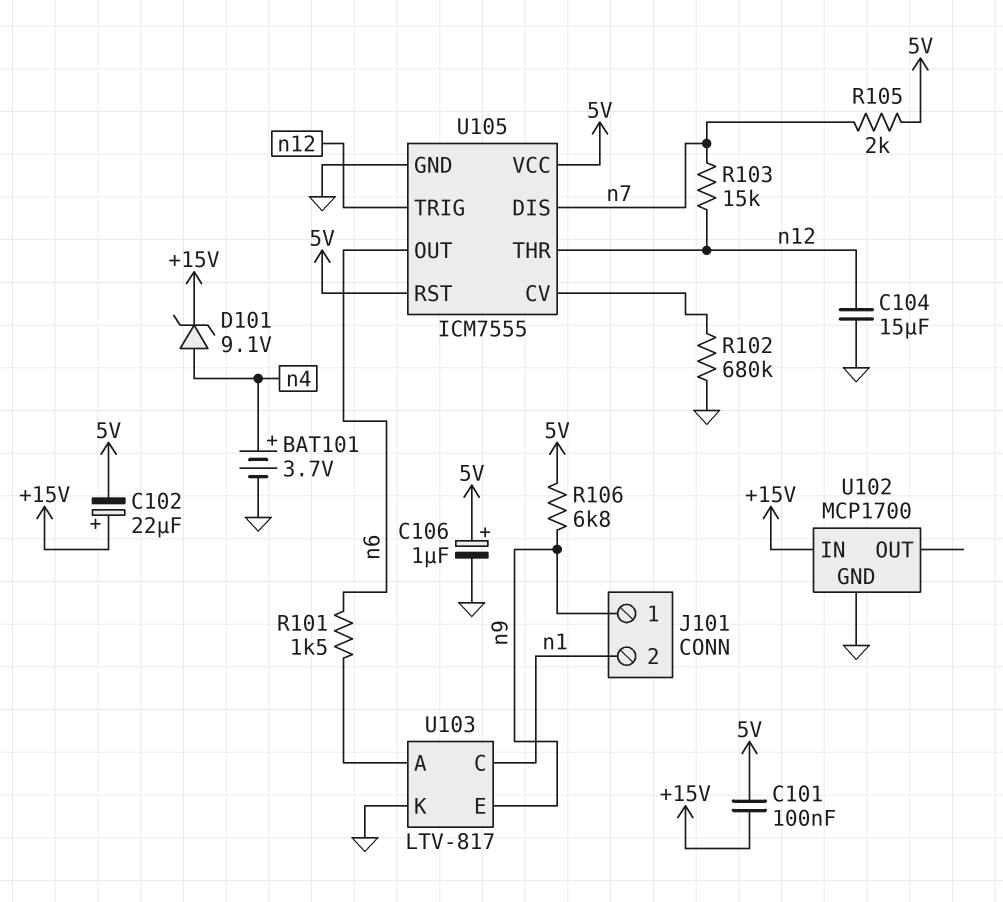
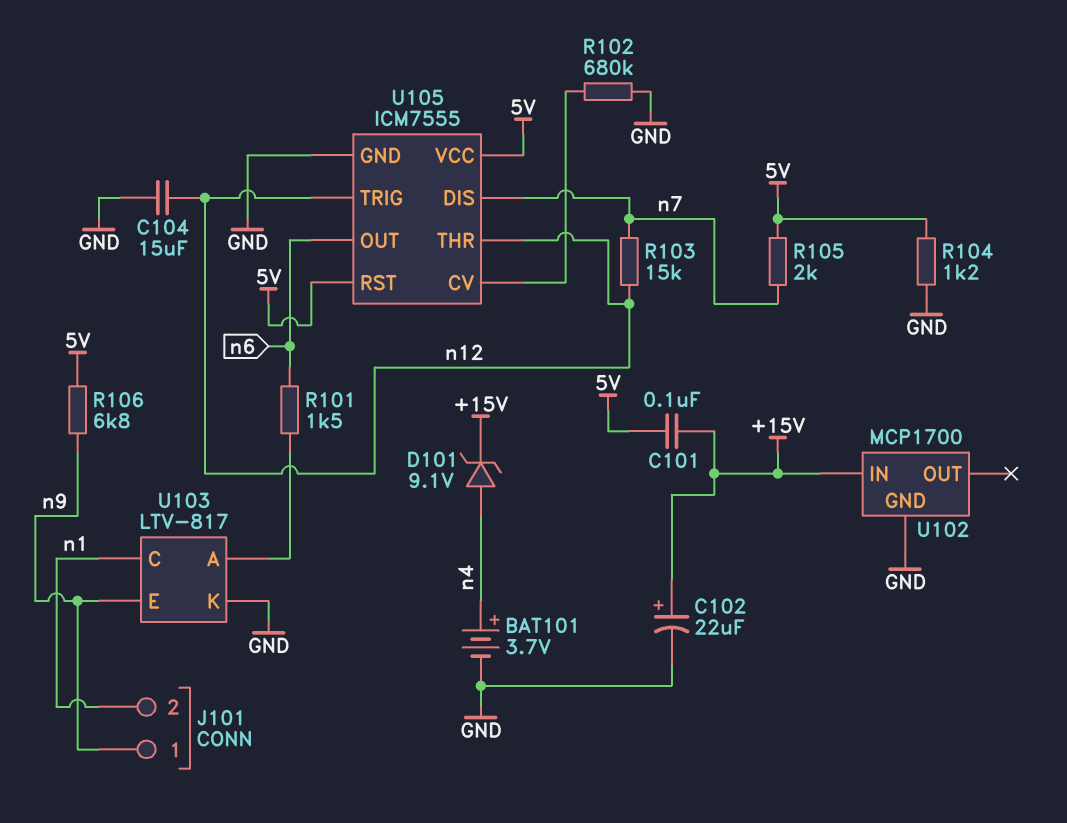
C102: 22uF (plus +15V, minus 5V) -> 22uF (plus +15V, minus GND)
C106: 1uF (plus 5V, minus GND) -> none
R104: none -> 1.2k (5V, GND)

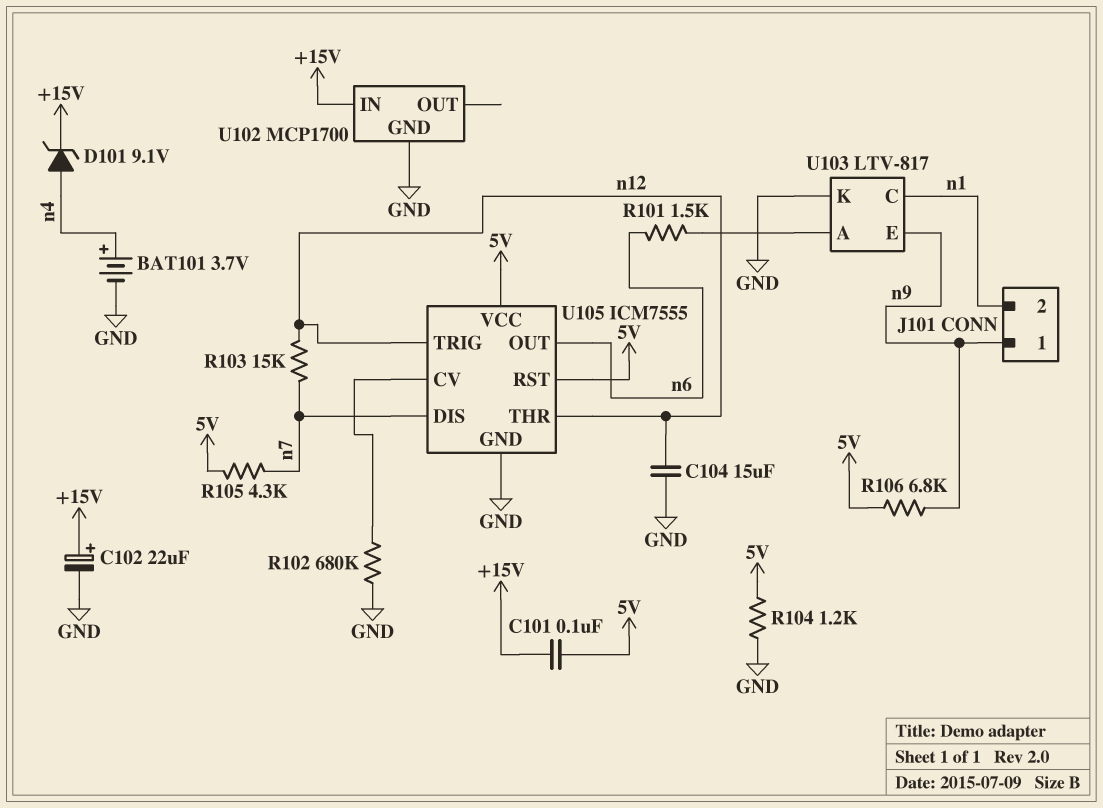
R105: 2k (5V, n7) -> 4.3k (5V, n7)

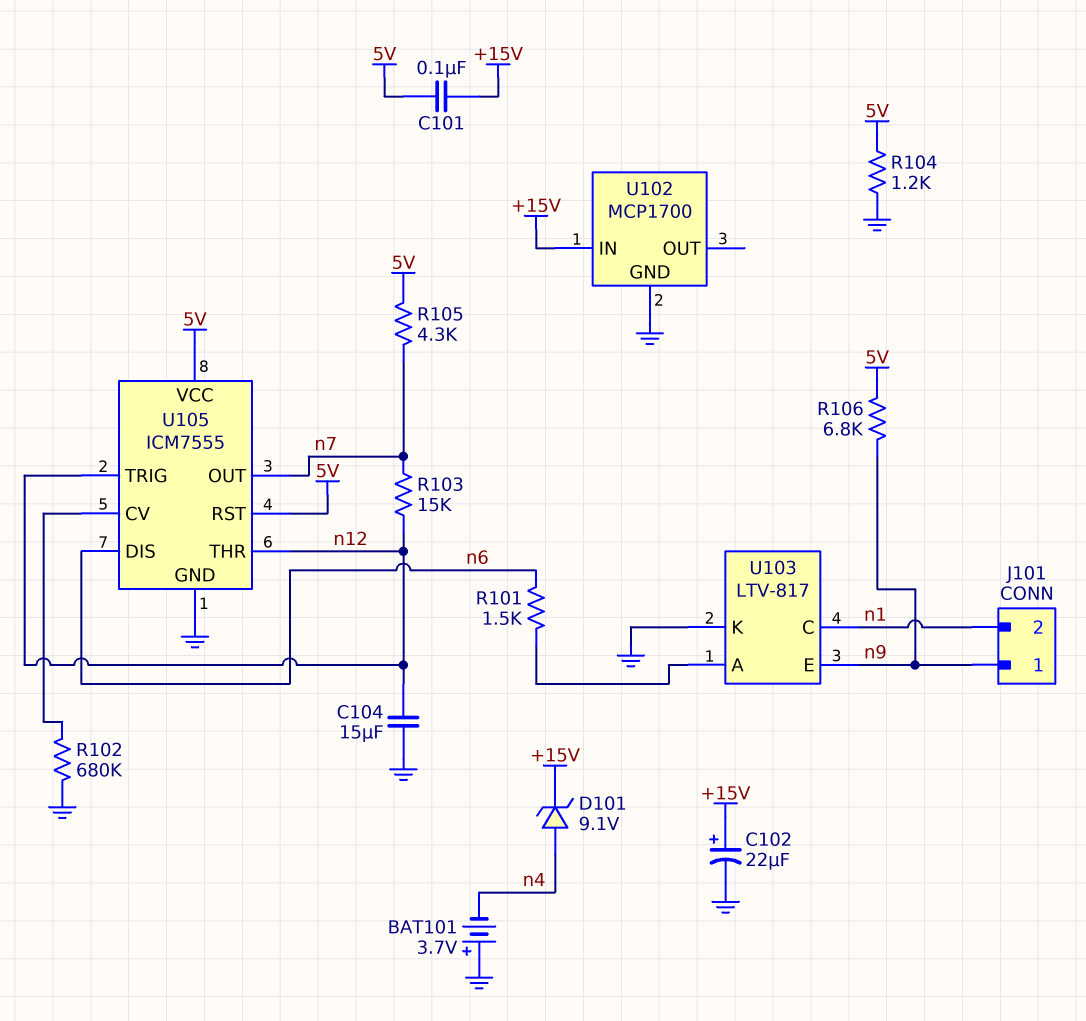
BAT101: 3.7V (plus n4, minus GND) -> 3.7V (plus GND, minus n4)
U105 pin DIS: n7 -> n6
U105 pin OUT: n6 -> n7

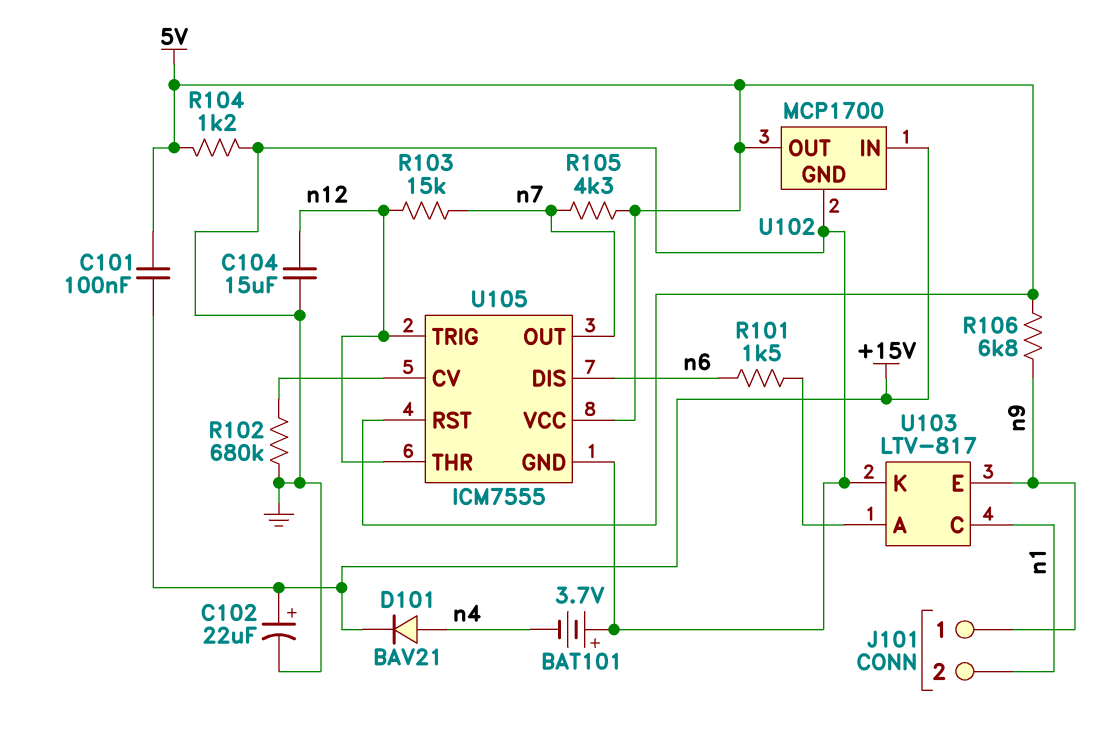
D101: zener 9.1V (A n4, K +15V) -> diode BAV21 (A n4, K +15V)
U102 pin OUT: none -> 5V

